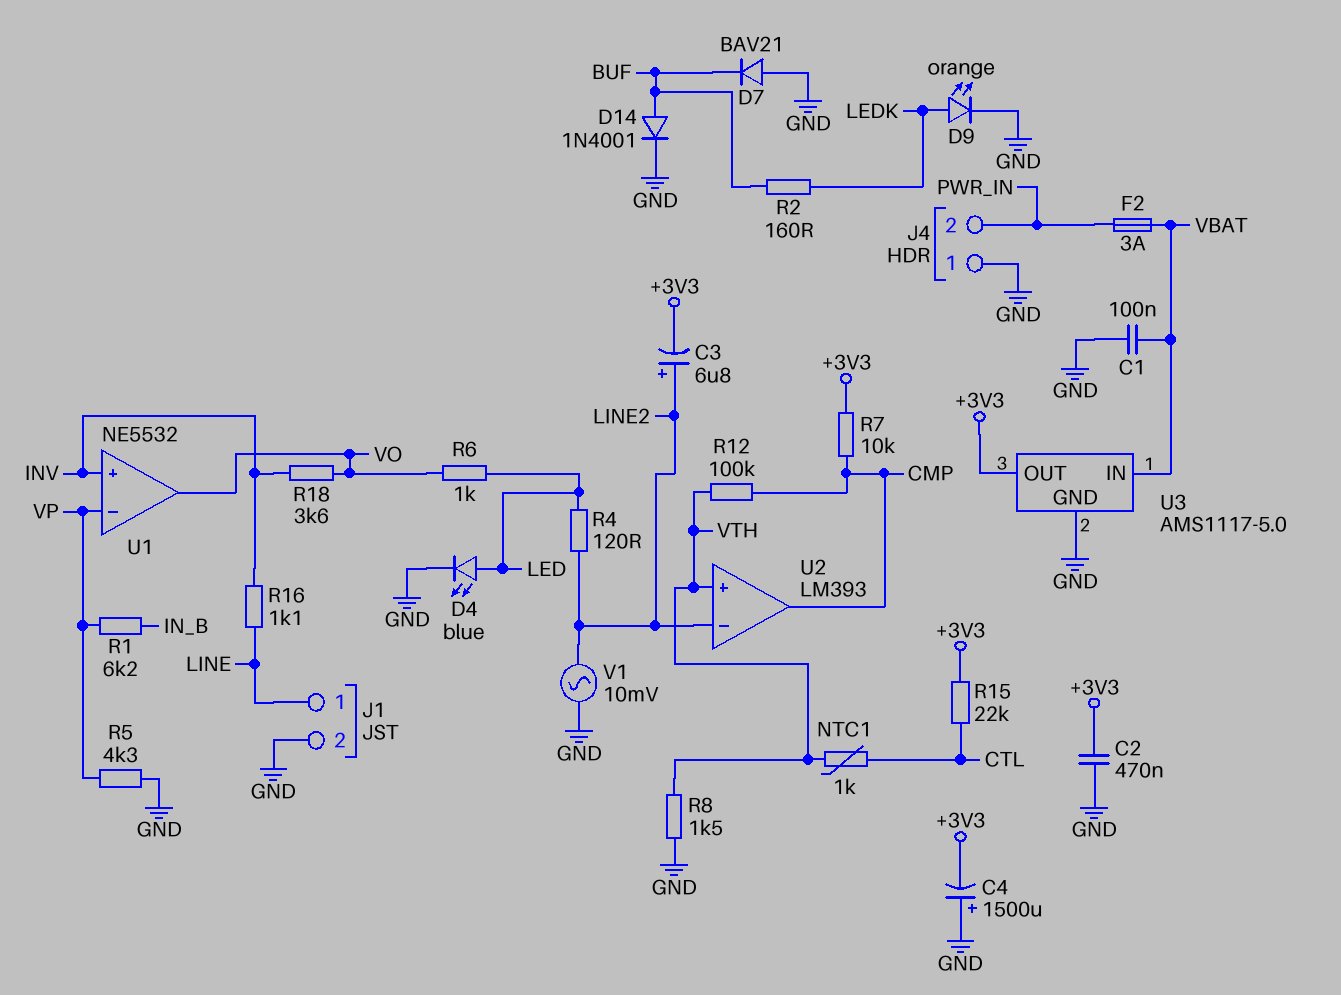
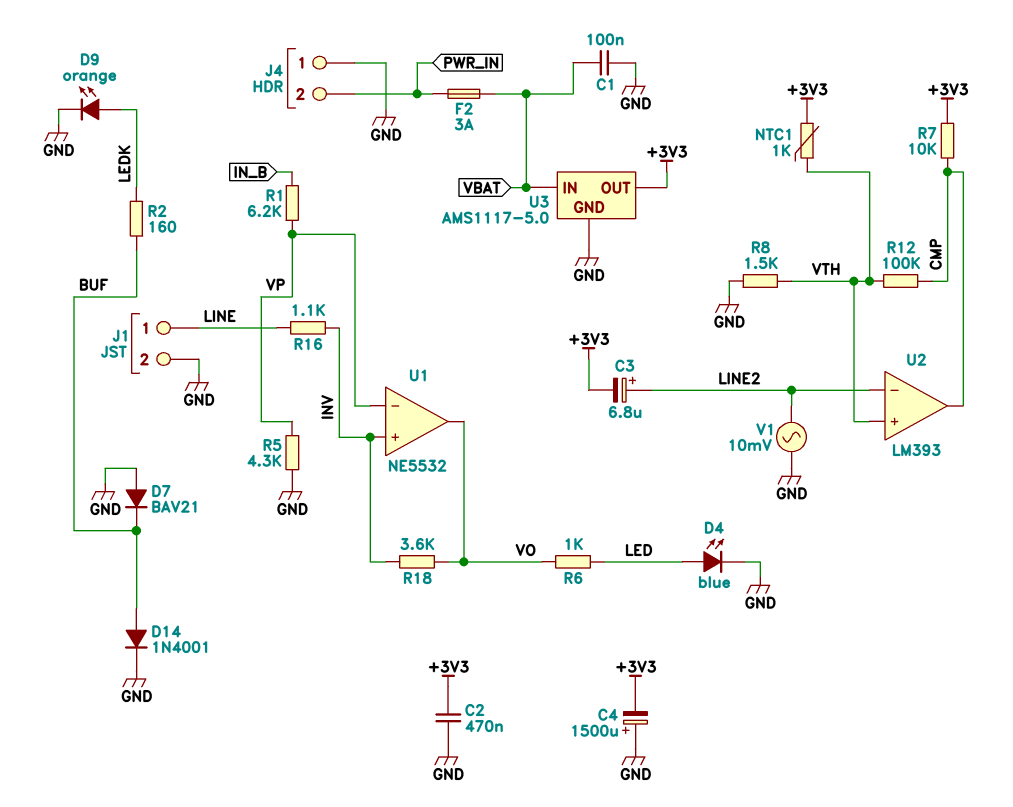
NTC1: 1k (CTL, VTH) -> 1k (+3V3, VTH)
R4: 120 (LED, LINE2) -> none
R15: 22k (+3V3, CTL) -> none

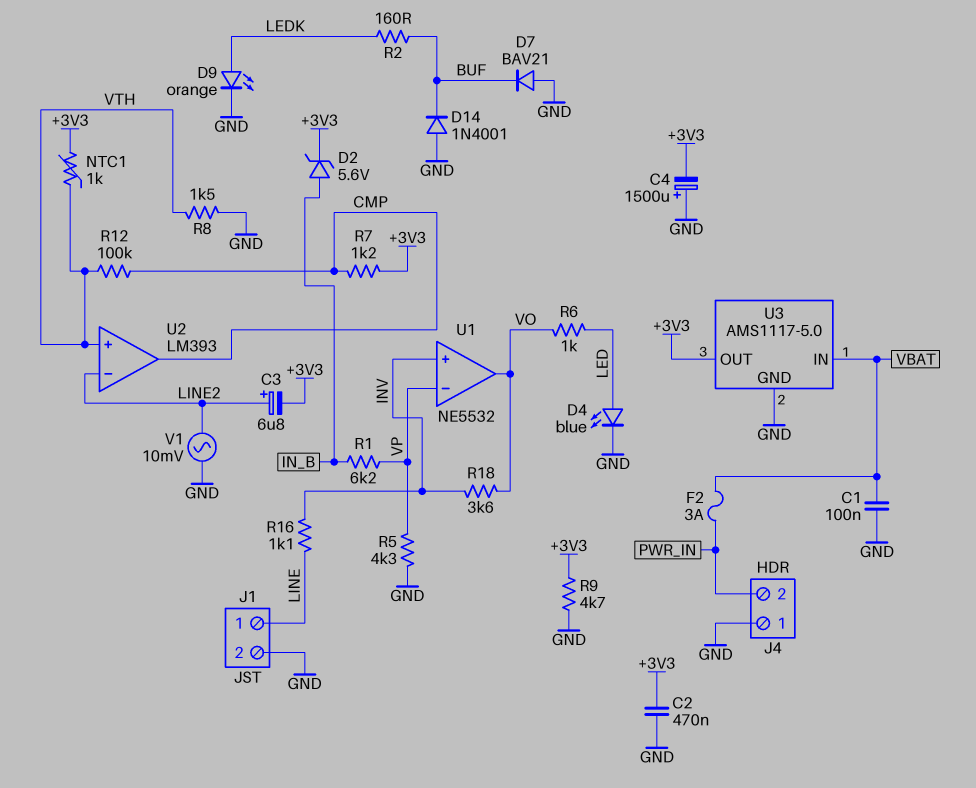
D2: none -> zener 5.6V (A IN_B, K +3V3)
D14: diode 1N4001 (A BUF, K GND) -> diode 1N4001 (A GND, K BUF)
R7: 10k (+3V3, CMP) -> 1.2k (+3V3, CMP)
R9: none -> 4.7k (+3V3, GND)

